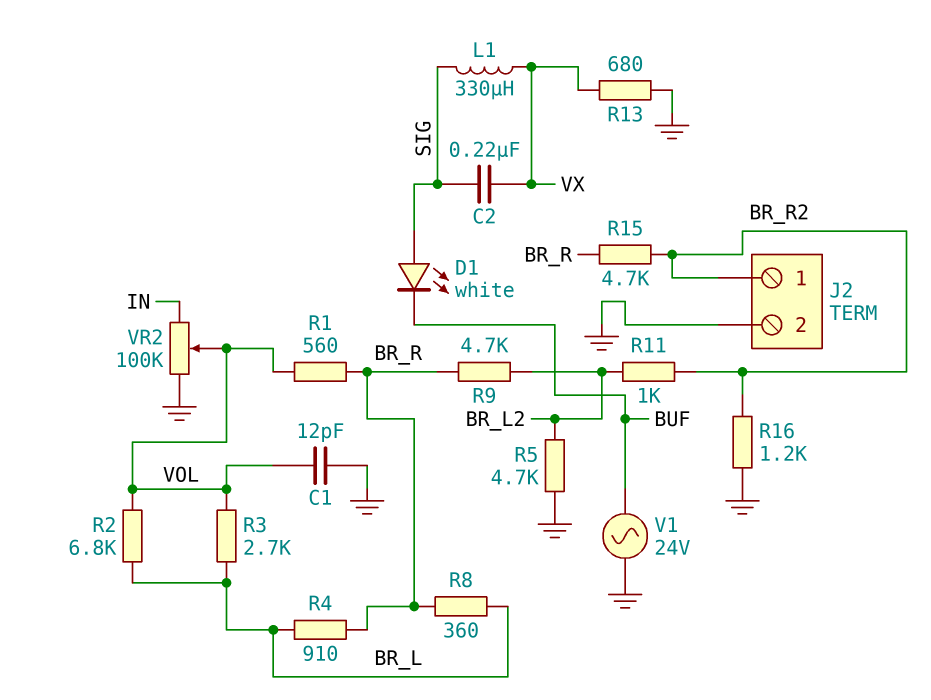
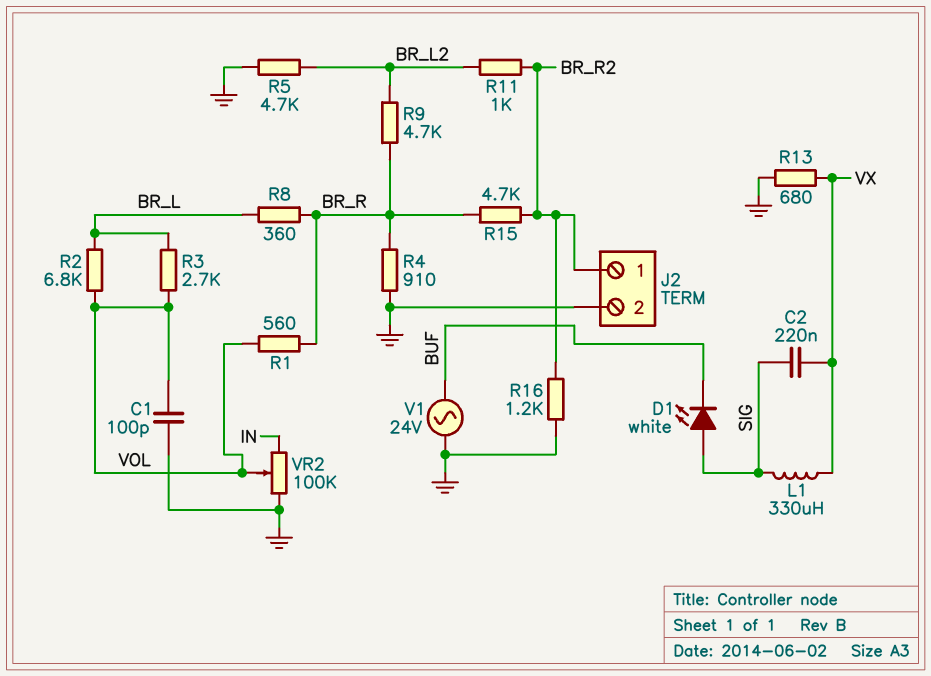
C1: 12pF (GND, VOL) -> 100pF (GND, VOL)
R4: 910 (BR_L, BR_R) -> 910 (BR_R, GND)

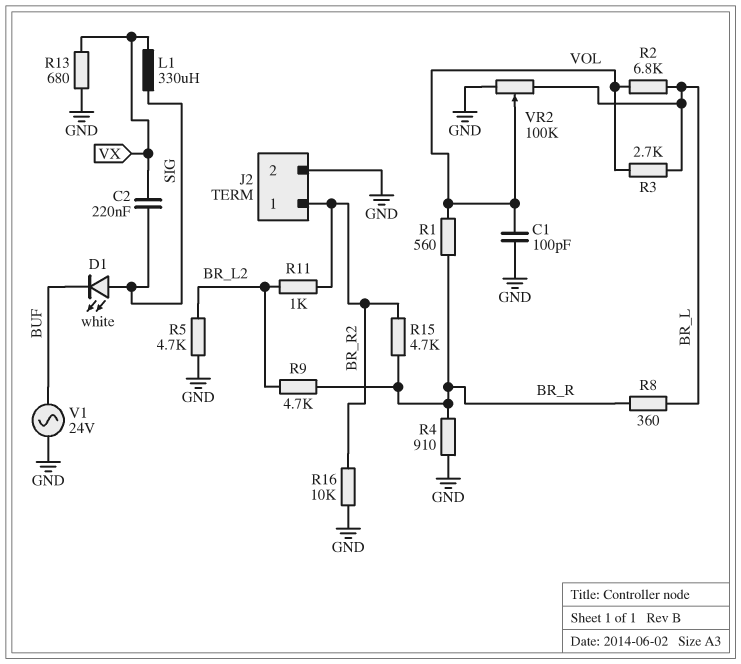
R16: 1.2k (BR_R2, GND) -> 10k (BR_R2, GND)
VR2: 100k (GND, IN, wiper VOL) -> 100k (BR_L, GND, wiper VOL)

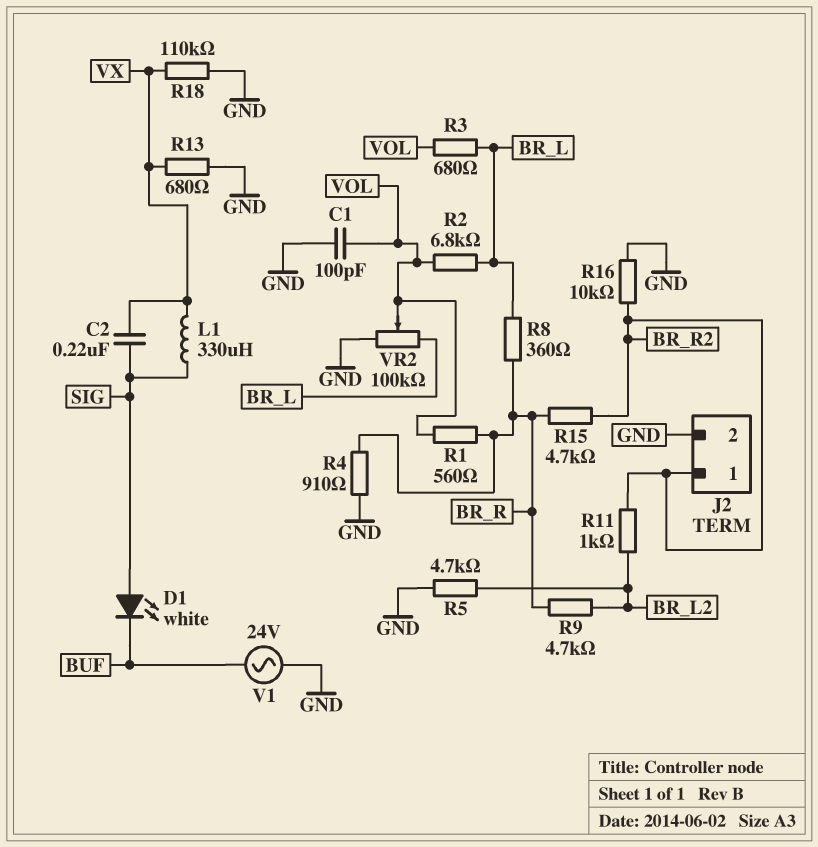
R3: 2.7k (BR_L, VOL) -> 680 (BR_L, VOL)
R18: none -> 110k (GND, VX)

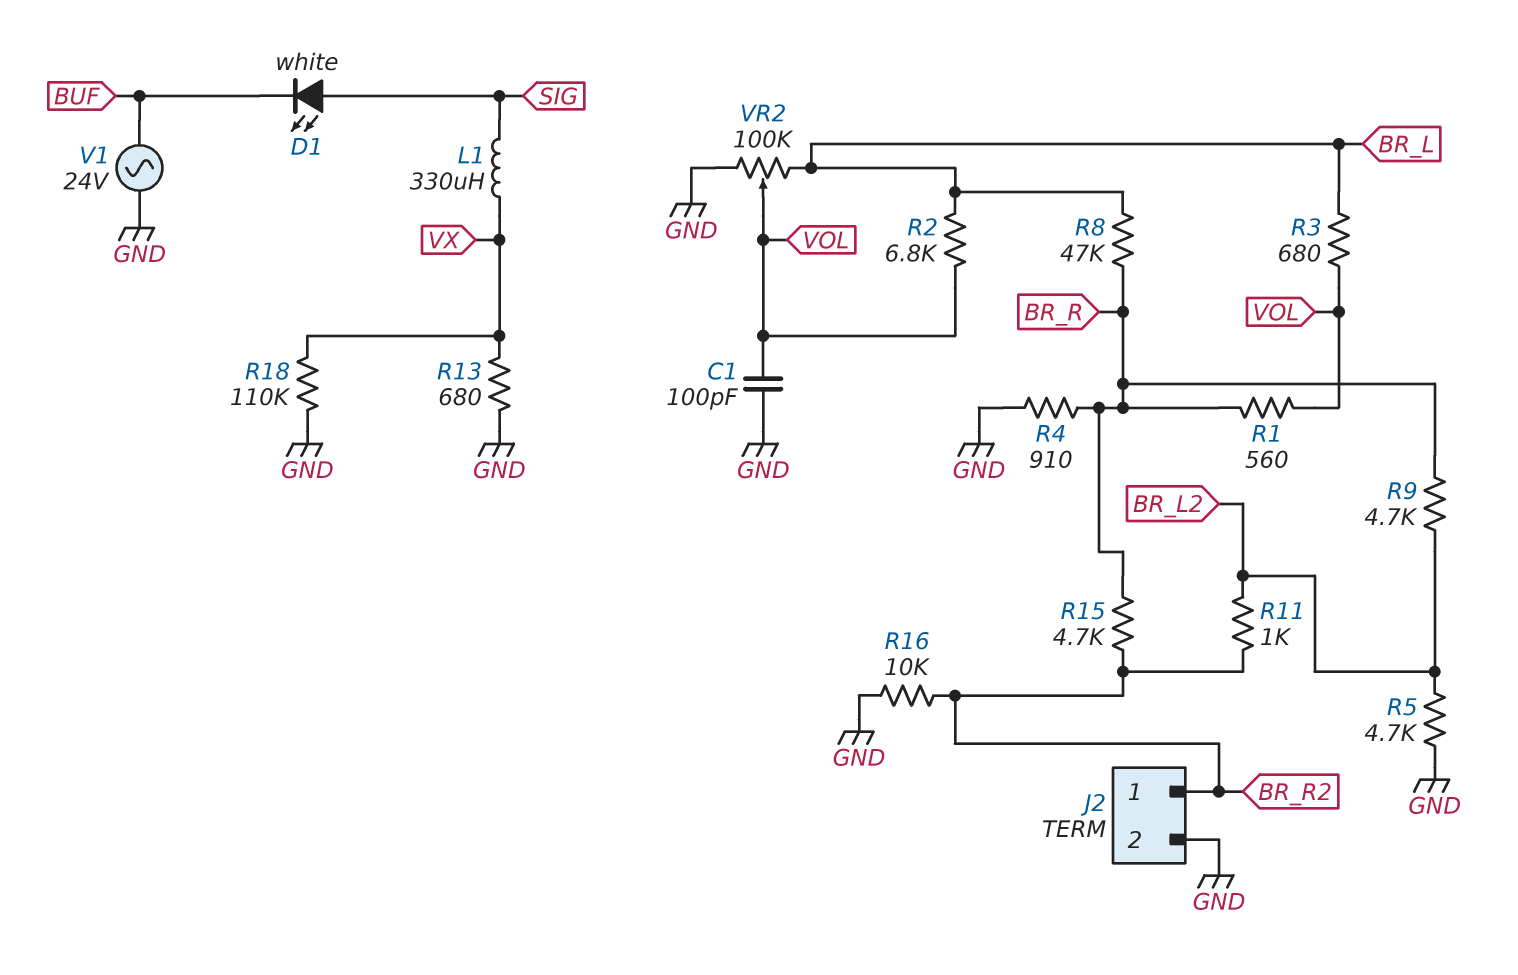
C2: 220nF (SIG, VX) -> none
R8: 360 (BR_L, BR_R) -> 47k (BR_L, BR_R)

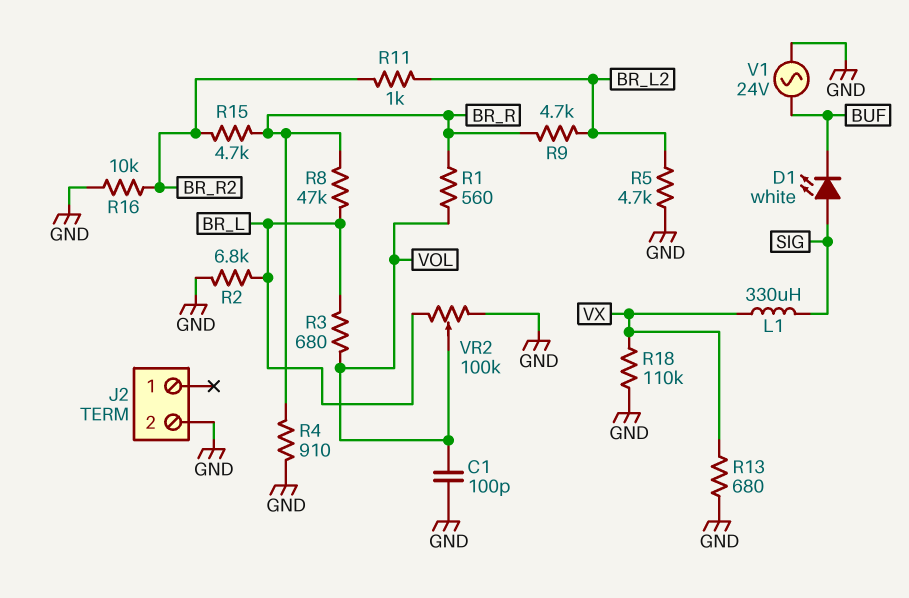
J2 pin 1: BR_R2 -> none
R2: 6.8k (BR_L, VOL) -> 6.8k (BR_L, GND)

